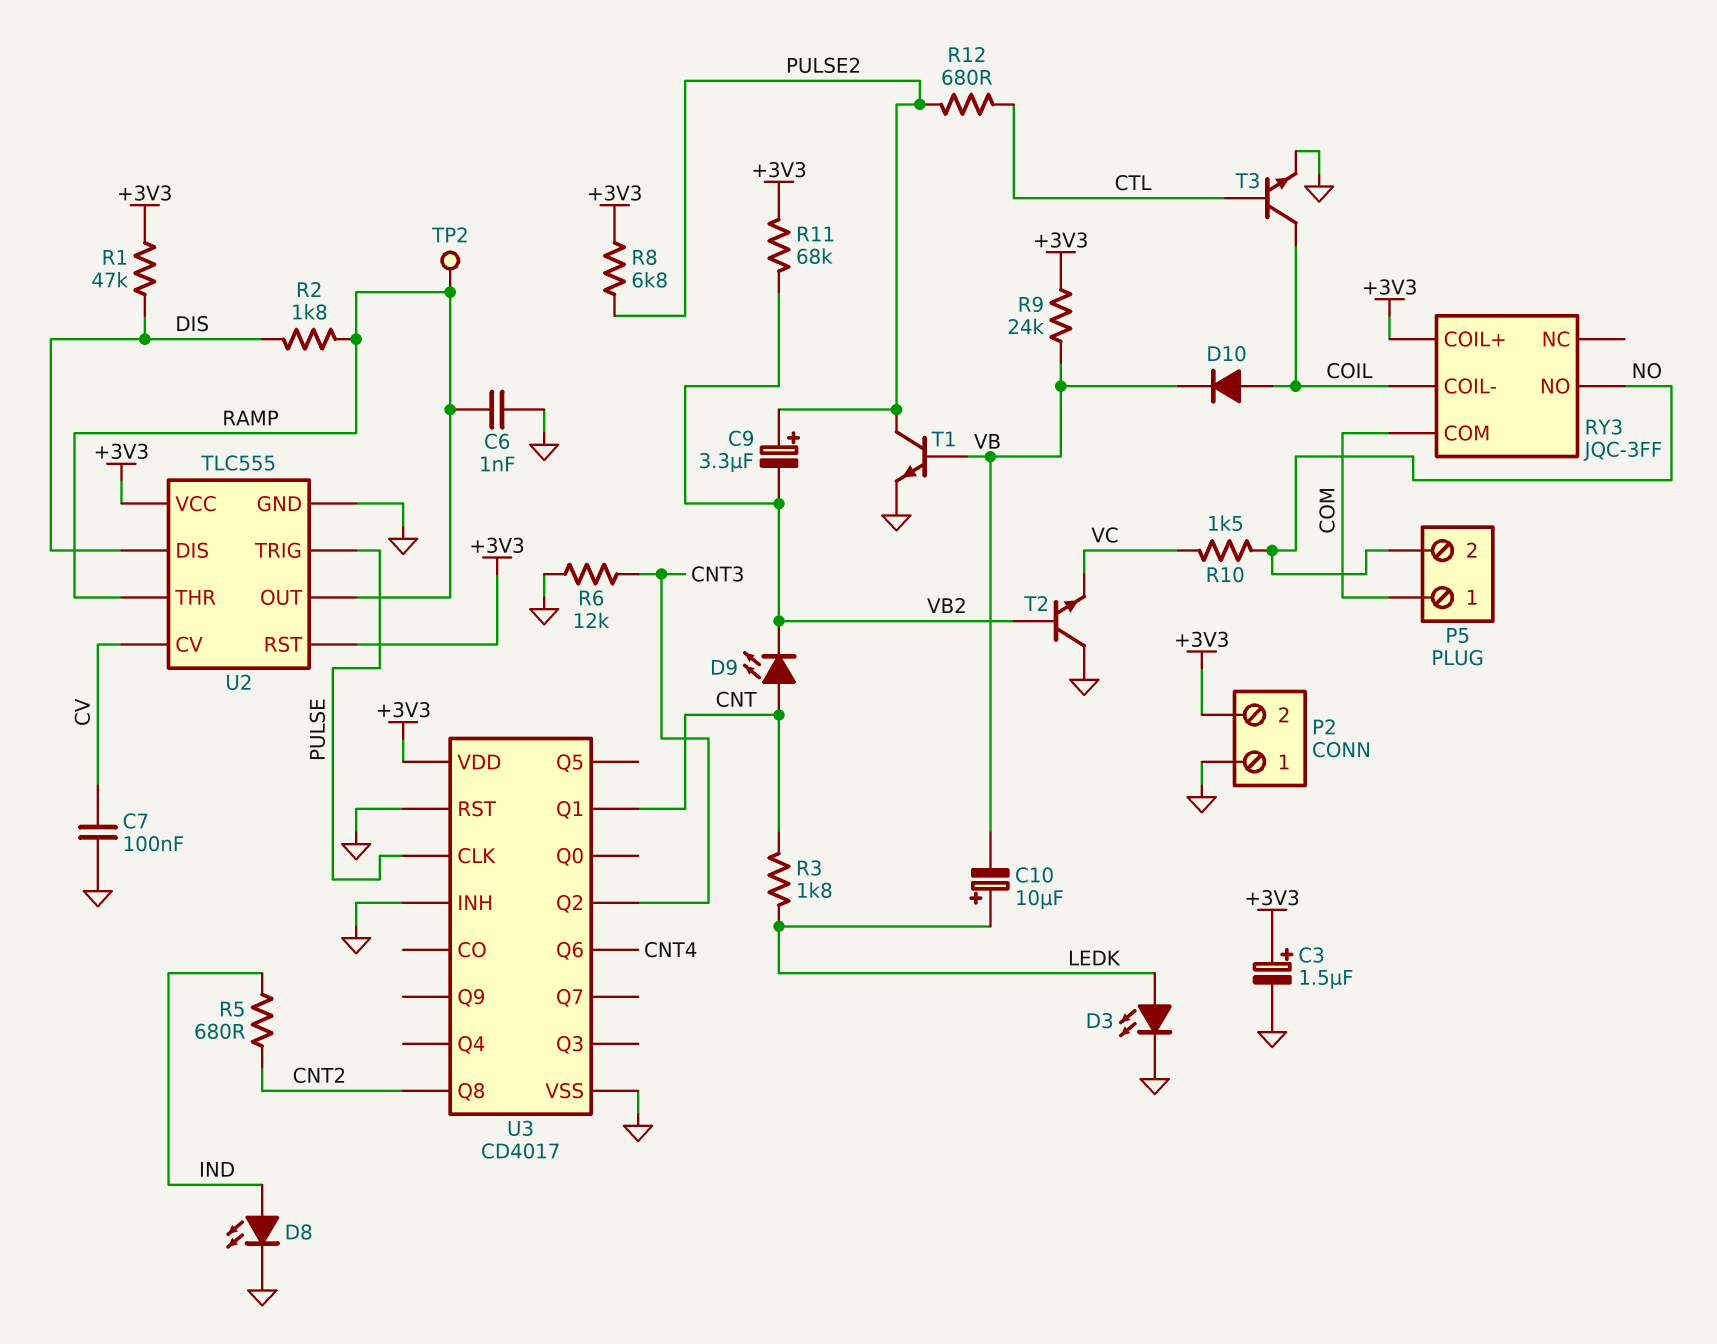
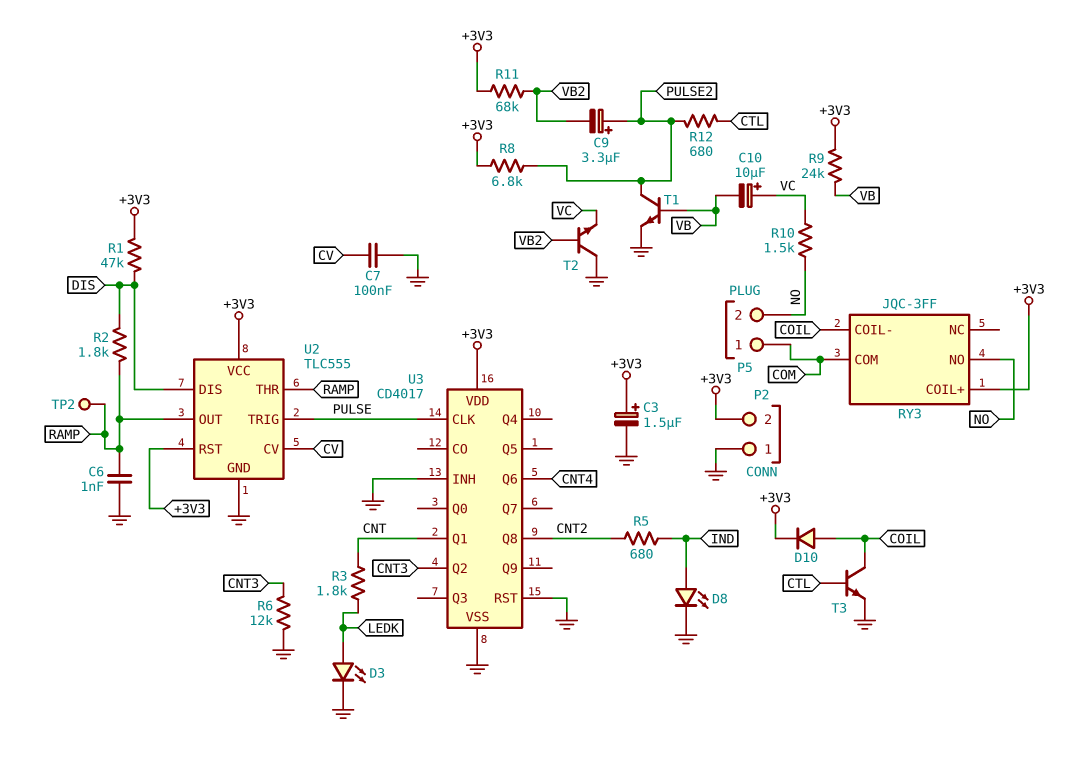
C10: 10uF (plus LEDK, minus VB) -> 10uF (plus VC, minus VB)
D9: LED (A CNT, K VB2) -> none
D10: diode (A COIL, K VB) -> diode (A COIL, K +3V3)

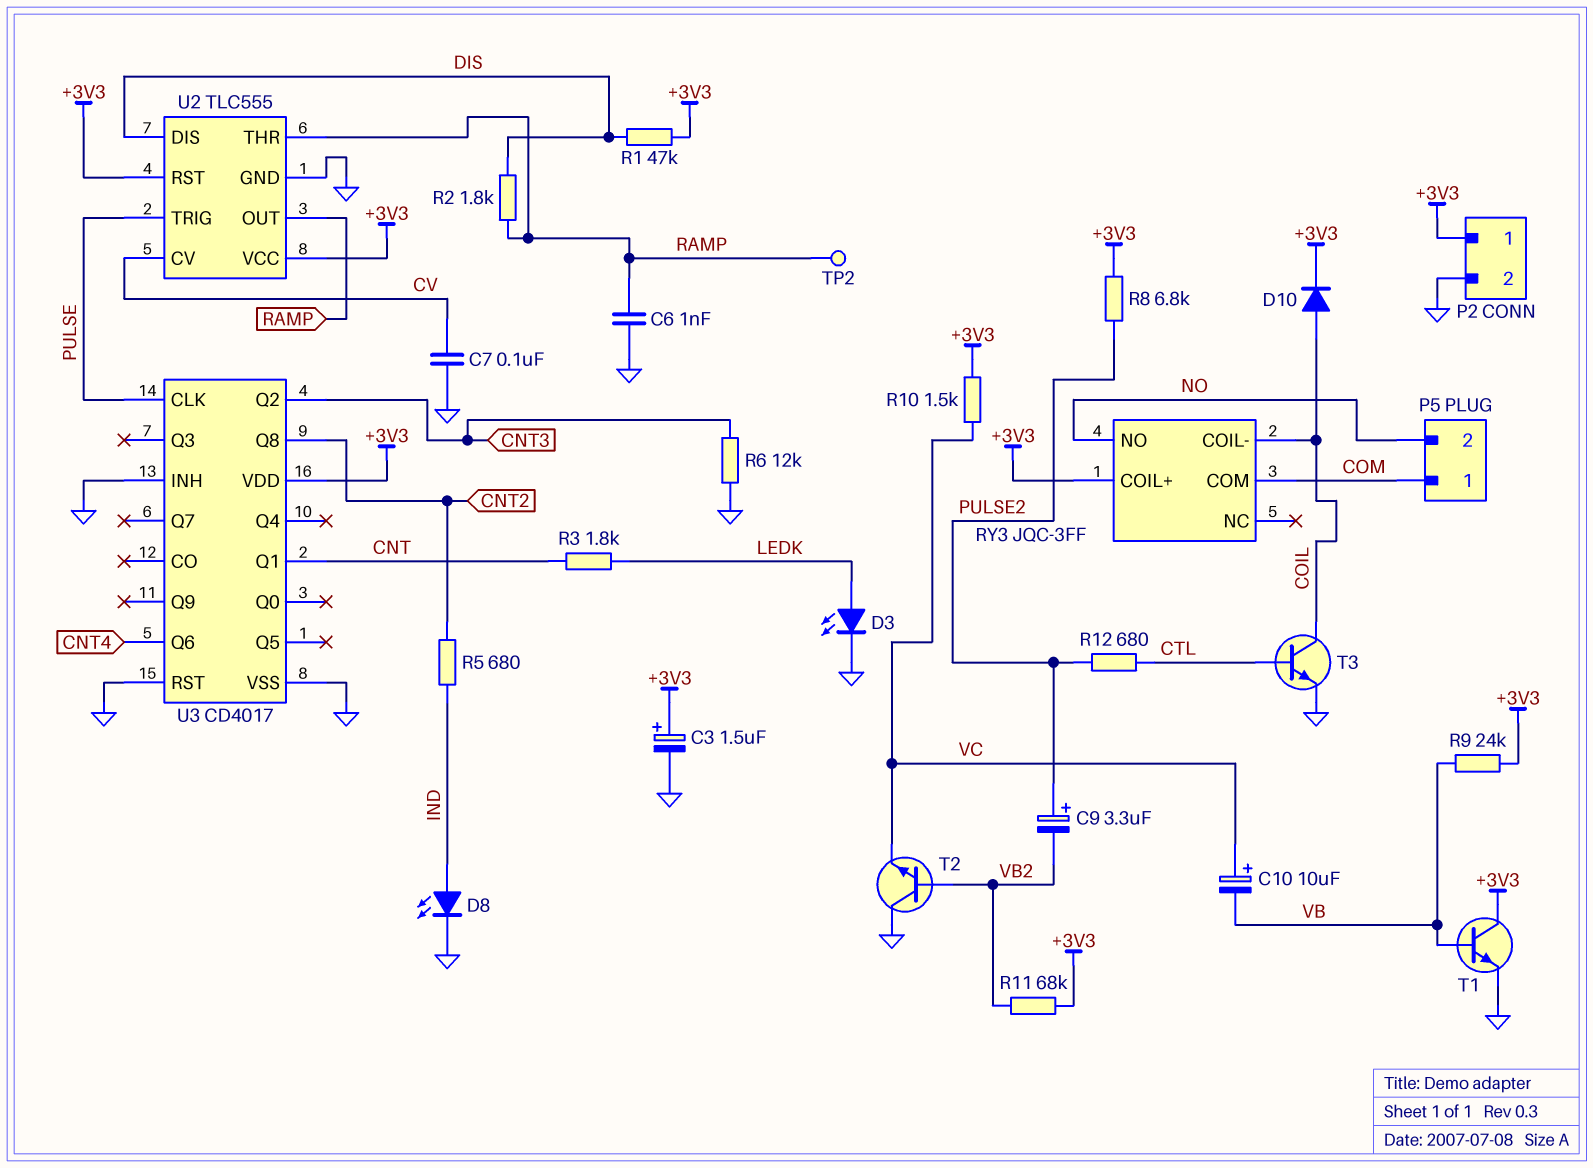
P2 pin 1: GND -> +3V3
P2 pin 2: +3V3 -> GND
R10: 1.5k (NO, VC) -> 1.5k (+3V3, VC)
T1: NPN (B VB, C PULSE2, E GND) -> NPN (B VB, C +3V3, E GND)

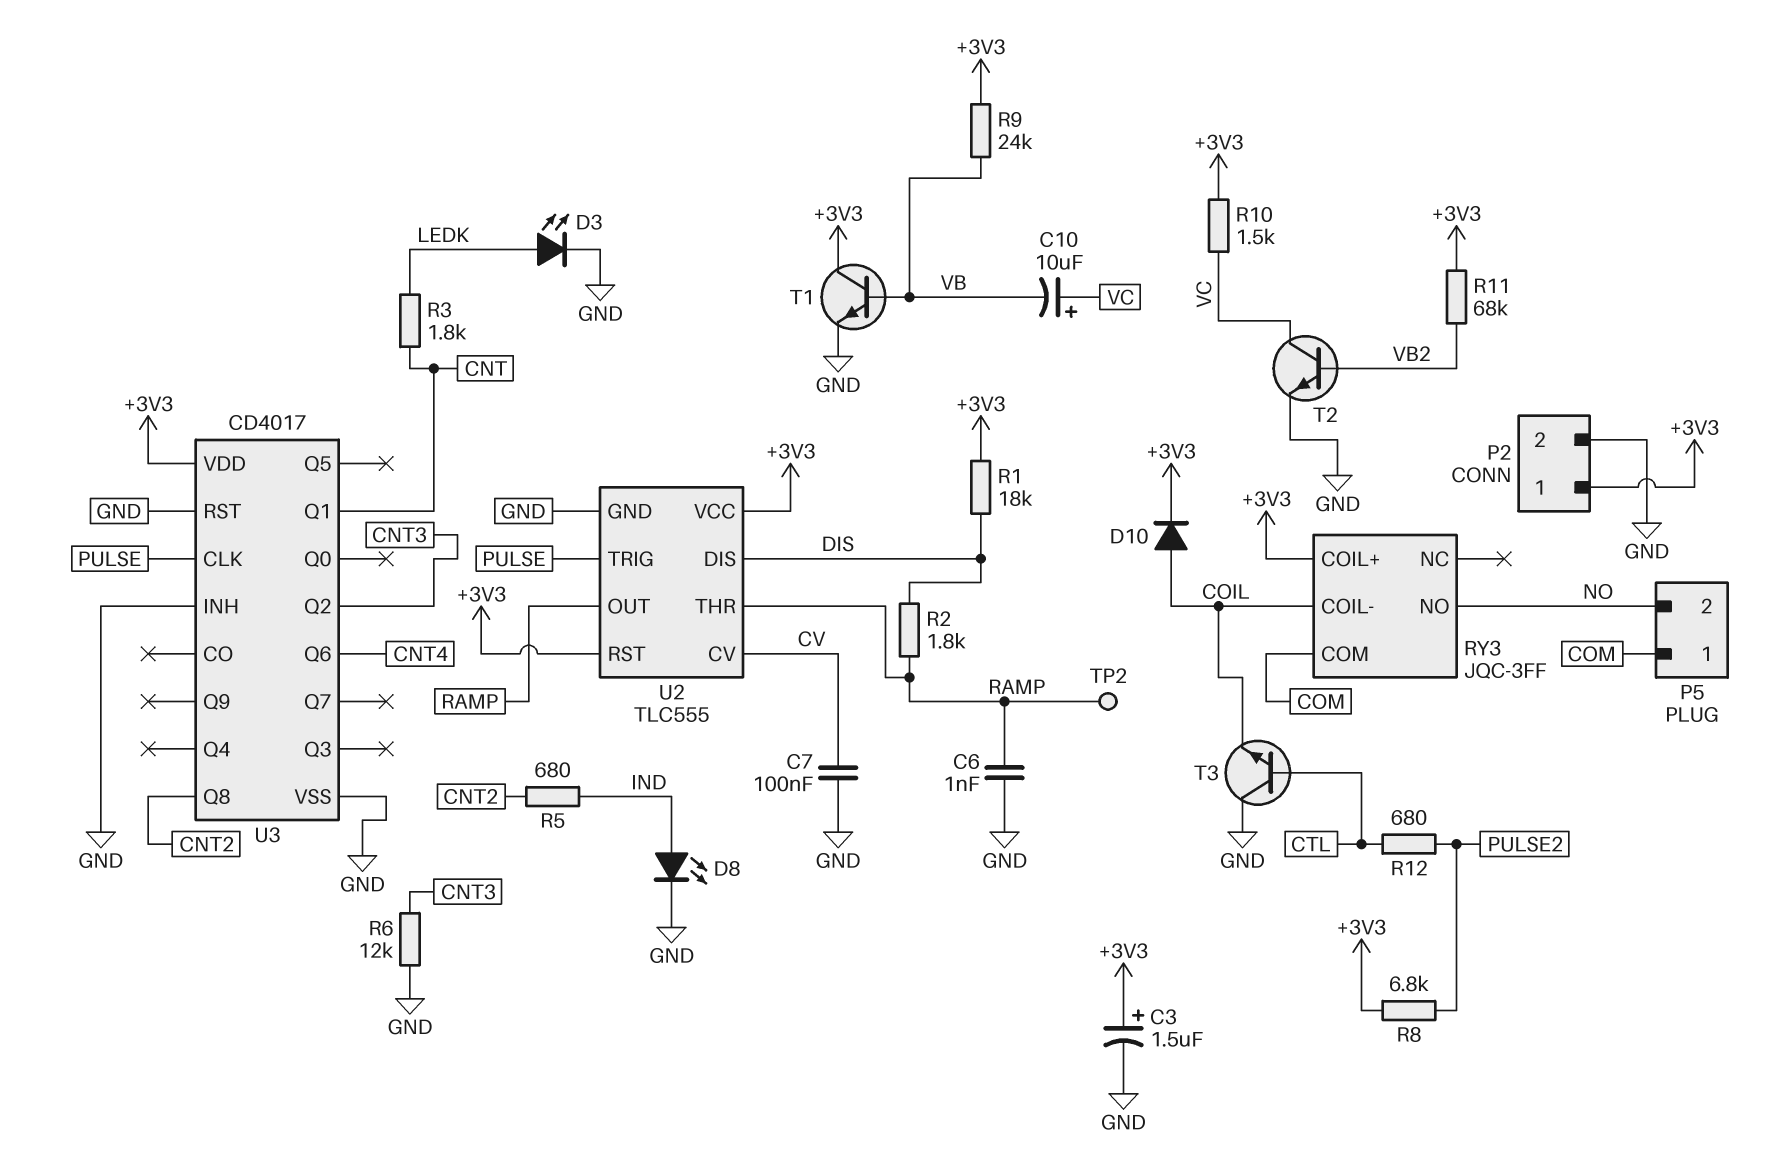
C9: 3.3uF (plus PULSE2, minus VB2) -> none
R1: 47k (+3V3, DIS) -> 18k (+3V3, DIS)
T2: NPN (B VB2, C GND, E VC) -> NPN (B VB2, C VC, E GND)
T3: NPN (B CTL, C COIL, E GND) -> NPN (B CTL, C GND, E COIL)

